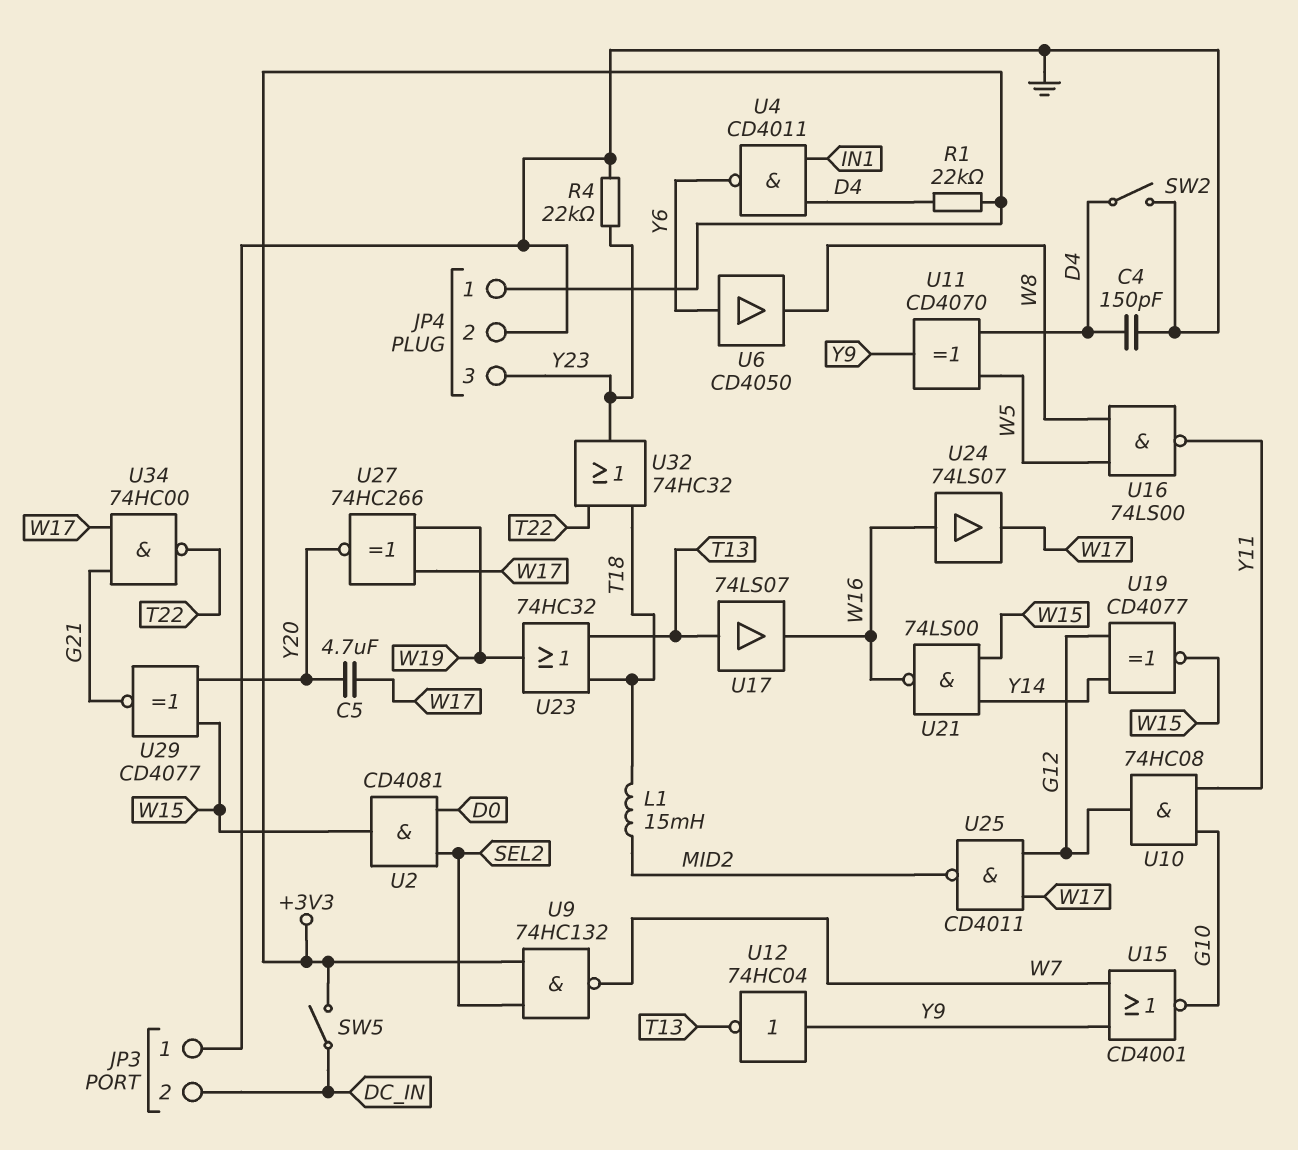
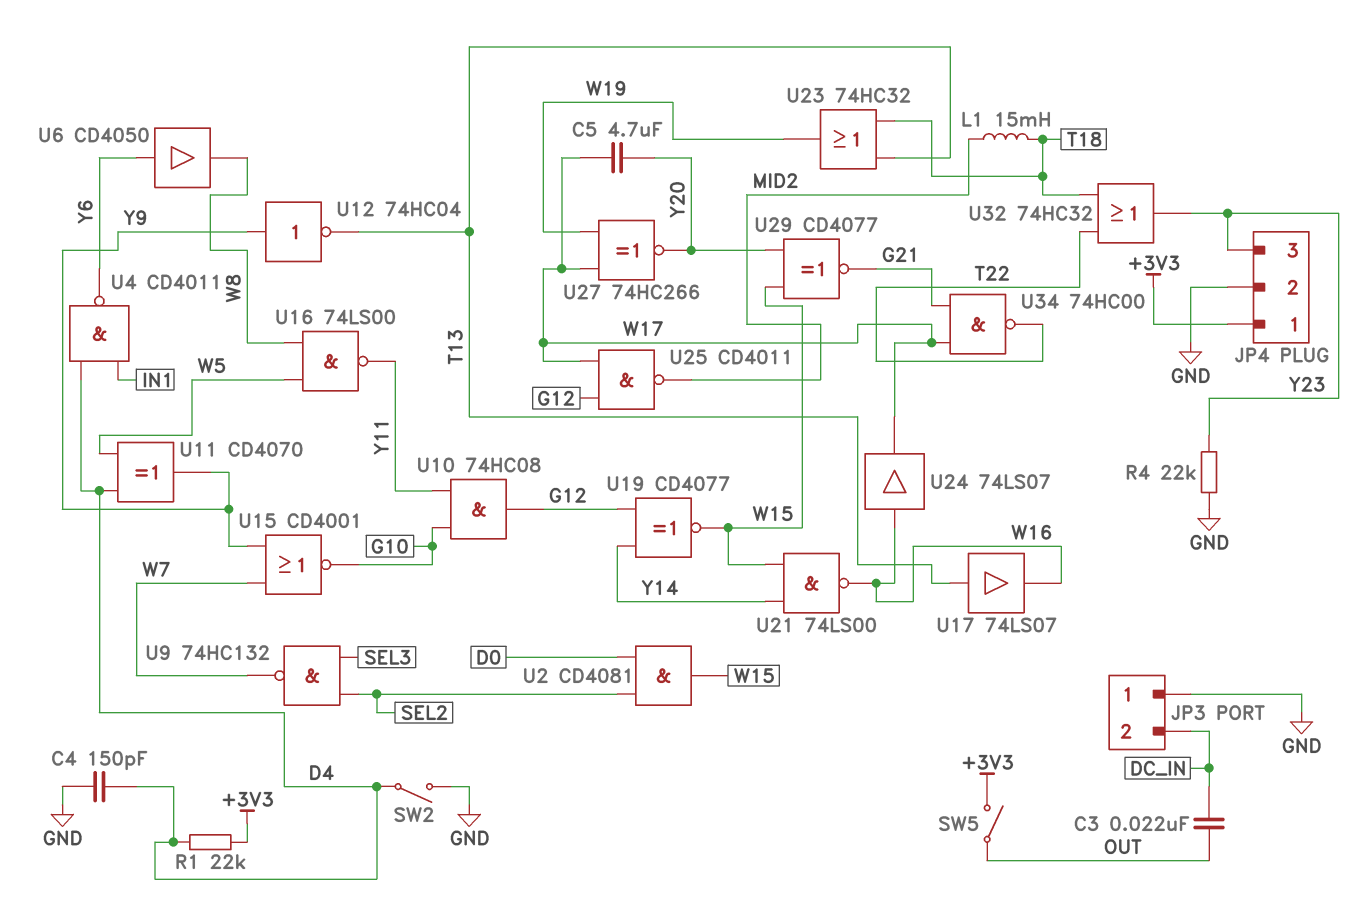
C3: none -> 22nF (DC_IN, OUT)
SW5: switch (+3V3, DC_IN) -> switch (+3V3, OUT)
U9: NAND 74HC132 (in +3V3, in SEL2, out W7) -> NAND 74HC132 (in SEL2, in SEL3, out W7)

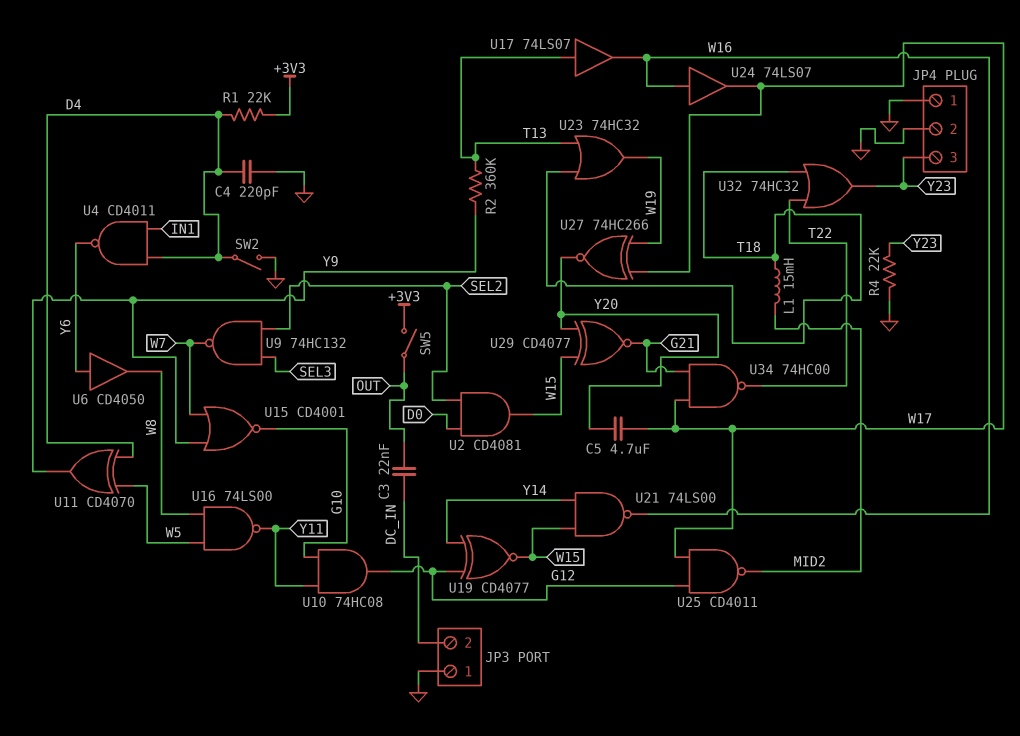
C4: 150pF (D4, GND) -> 220pF (D4, GND)
JP4 pin 1: +3V3 -> GND
R2: none -> 360k (T13, Y9)
U12: NOT 74HC04 (in Y9, out T13) -> none

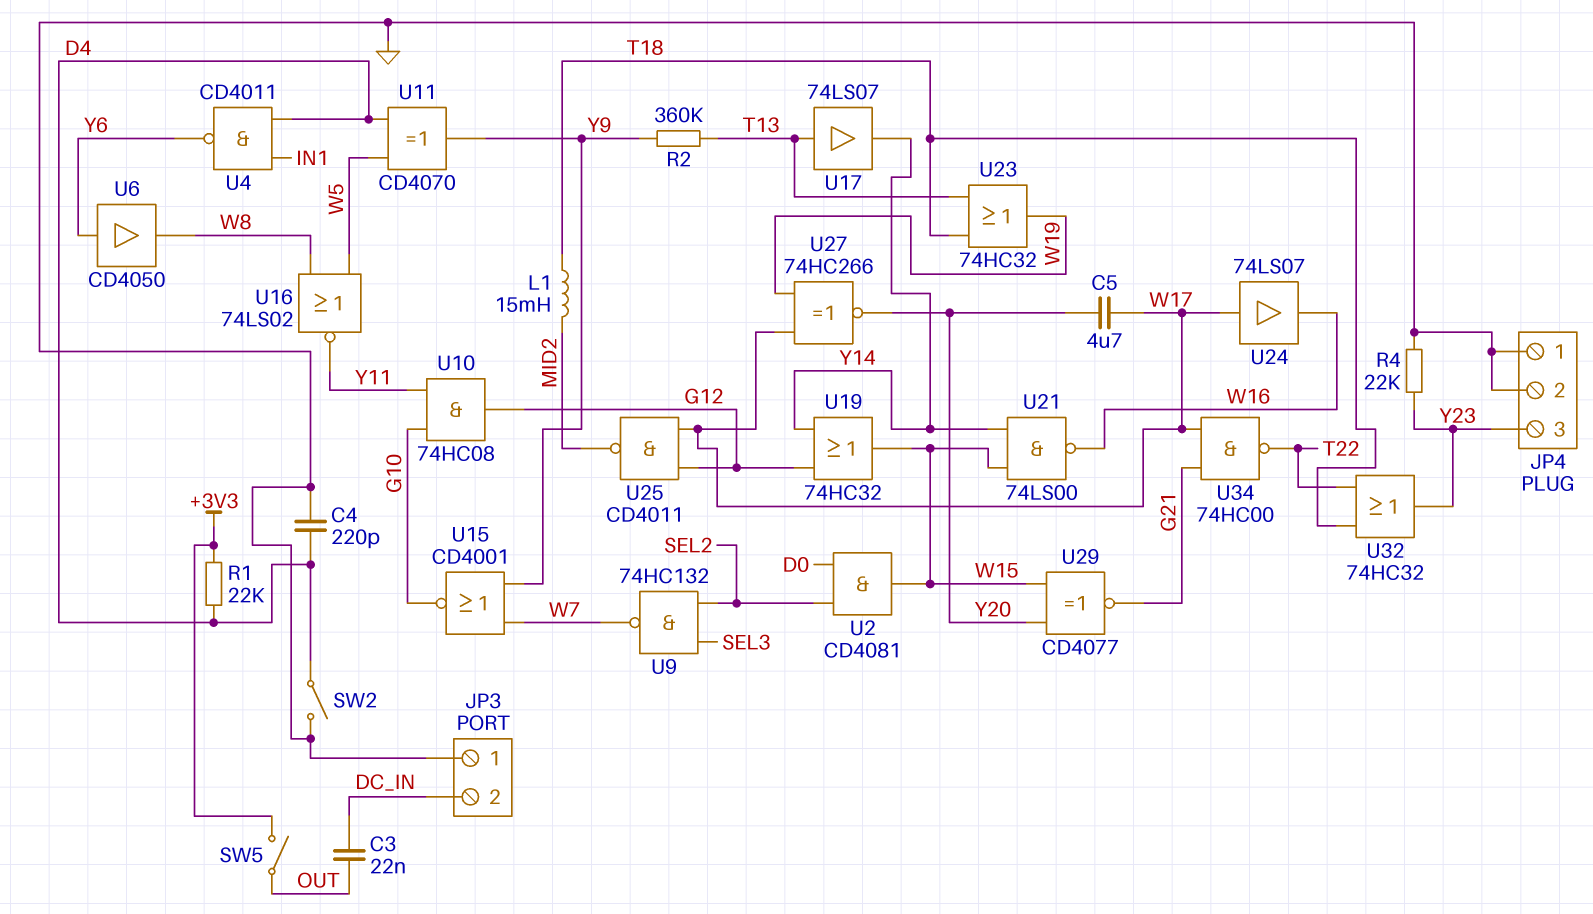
U16: NAND 74LS00 (in W5, in W8, out Y11) -> NOR 74LS02 (in W5, in W8, out Y11)
U17: buffer 74LS07 (in T13, out W16) -> buffer 74LS07 (in T13, out Y14)
U19: XNOR CD4077 (in G12, in Y14, out W15) -> OR 74HC32 (in G12, in Y14, out W15)
U24: buffer 74LS07 (in W16, out W17) -> buffer 74LS07 (in W17, out W16)

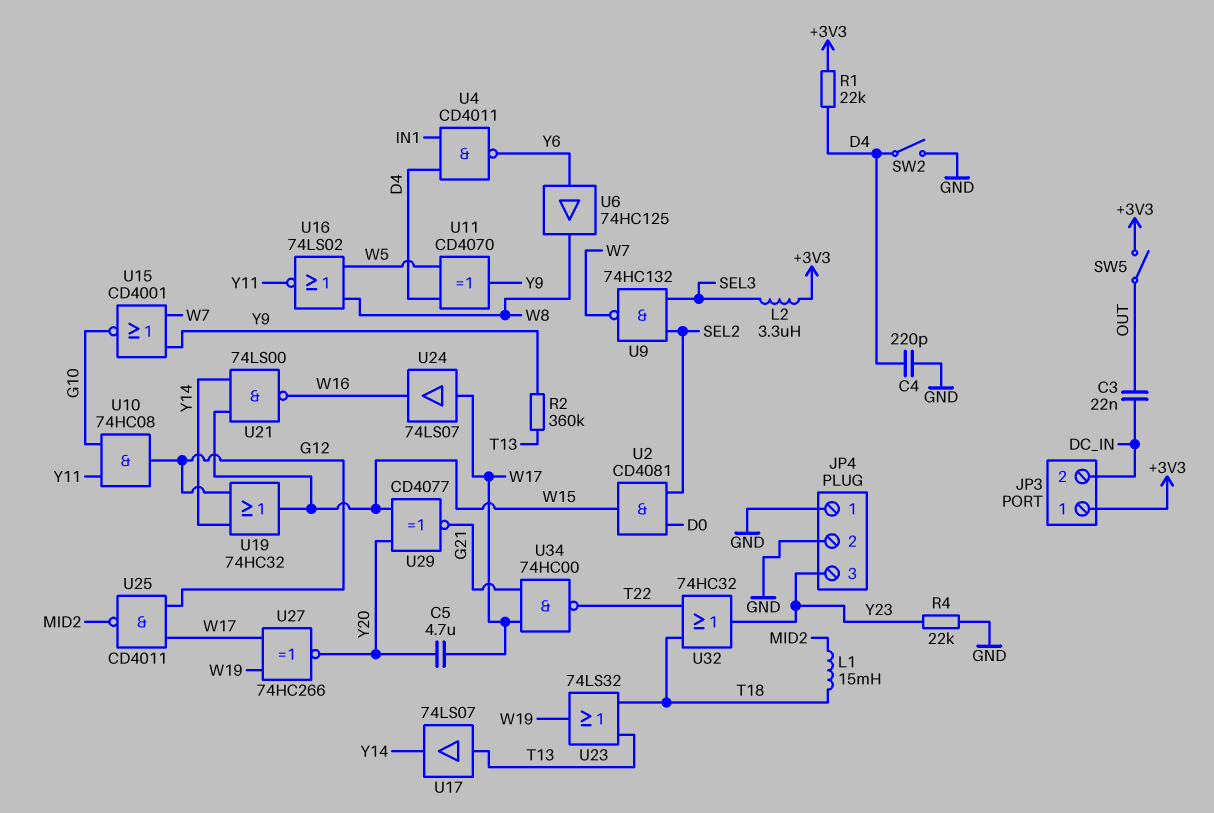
JP3 pin 1: GND -> +3V3
L2: none -> 3.3uH (+3V3, SEL3)
U6: buffer CD4050 (in Y6, out W8) -> buffer 74HC125 (in Y6, out W8)
U23: OR 74HC32 (in T13, in T18, out W19) -> OR 74LS32 (in T13, in T18, out W19)

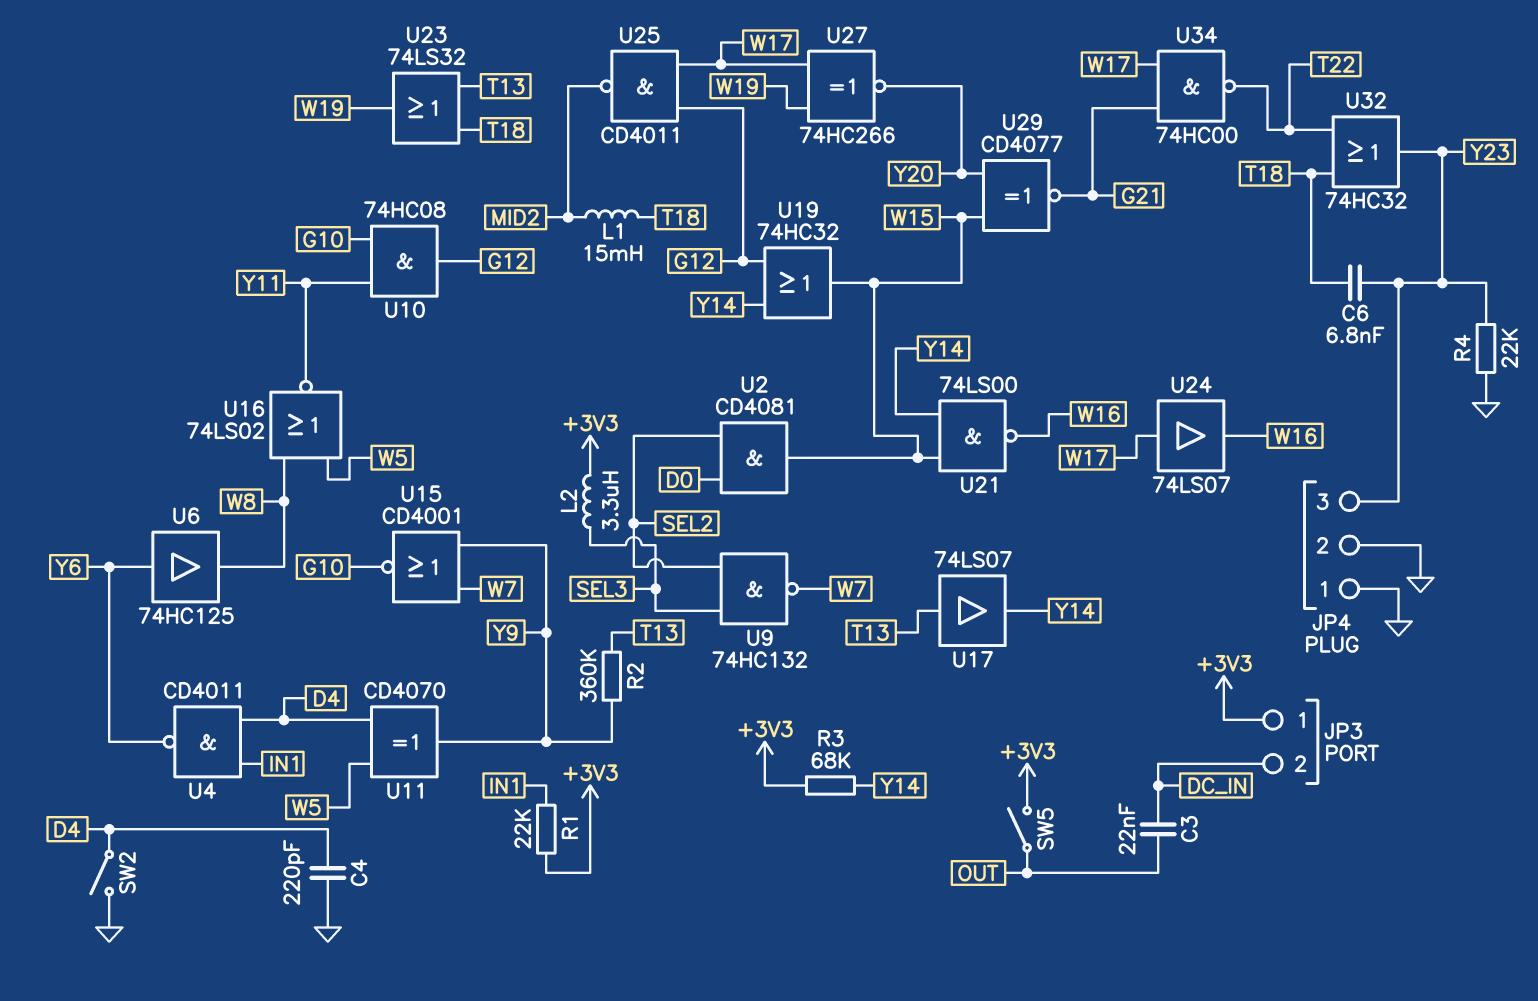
C5: 4.7uF (W17, Y20) -> none
C6: none -> 6.8nF (T18, Y23)
R1: 22k (+3V3, D4) -> 22k (+3V3, IN1)
R3: none -> 68k (+3V3, Y14)

